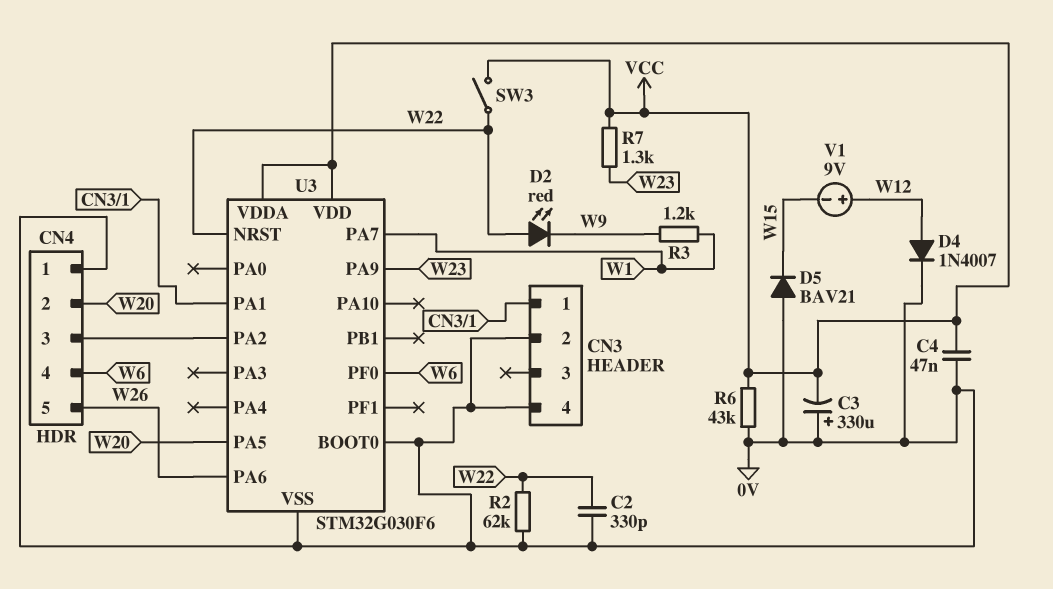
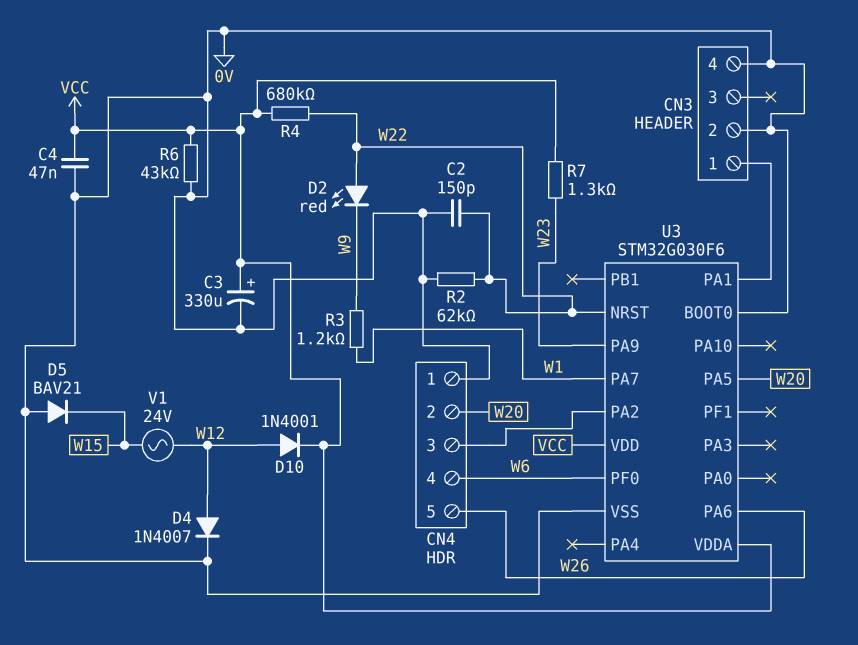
C2: 330pF (0V, W22) -> 150pF (0V, W22)
C3: 330uF (plus 0V, minus VCC) -> 330uF (plus VCC, minus 0V)
D10: none -> diode 1N4001 (A W12, K VCC)
R4: none -> 680k (VCC, W22)
SW3: switch (VCC, W22) -> none
V1: 9V (plus W12, minus W15) -> AC 24V (W12, W15)

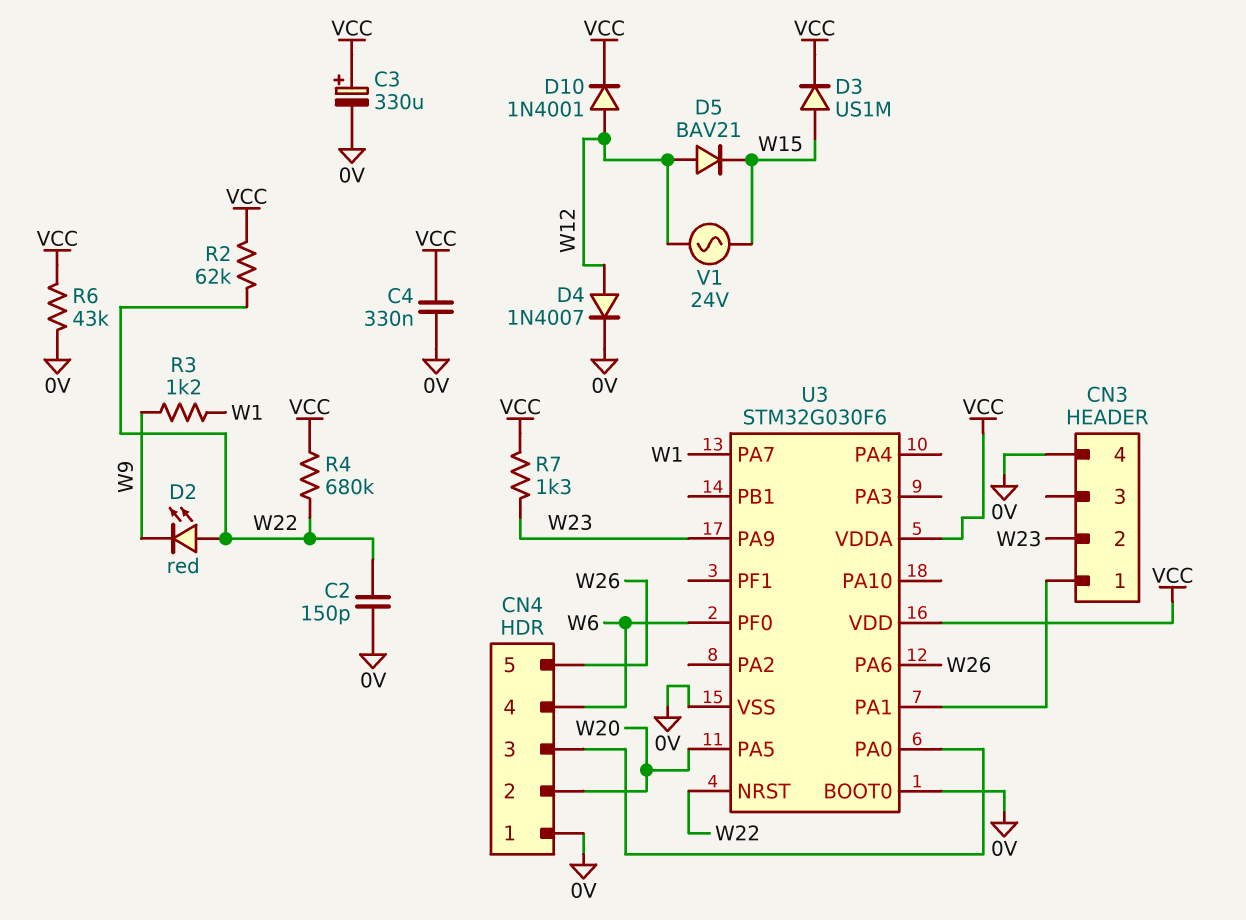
C4: 47nF (0V, VCC) -> 330nF (0V, VCC)
CN3 pin 2: 0V -> W23
D3: none -> diode US1M (A W15, K VCC)
D5: diode BAV21 (A 0V, K W15) -> diode BAV21 (A W12, K W15)
R2: 62k (0V, W22) -> 62k (VCC, W22)
U3 pin PA0: none -> CN4/3
U3 pin PA2: CN4/3 -> none

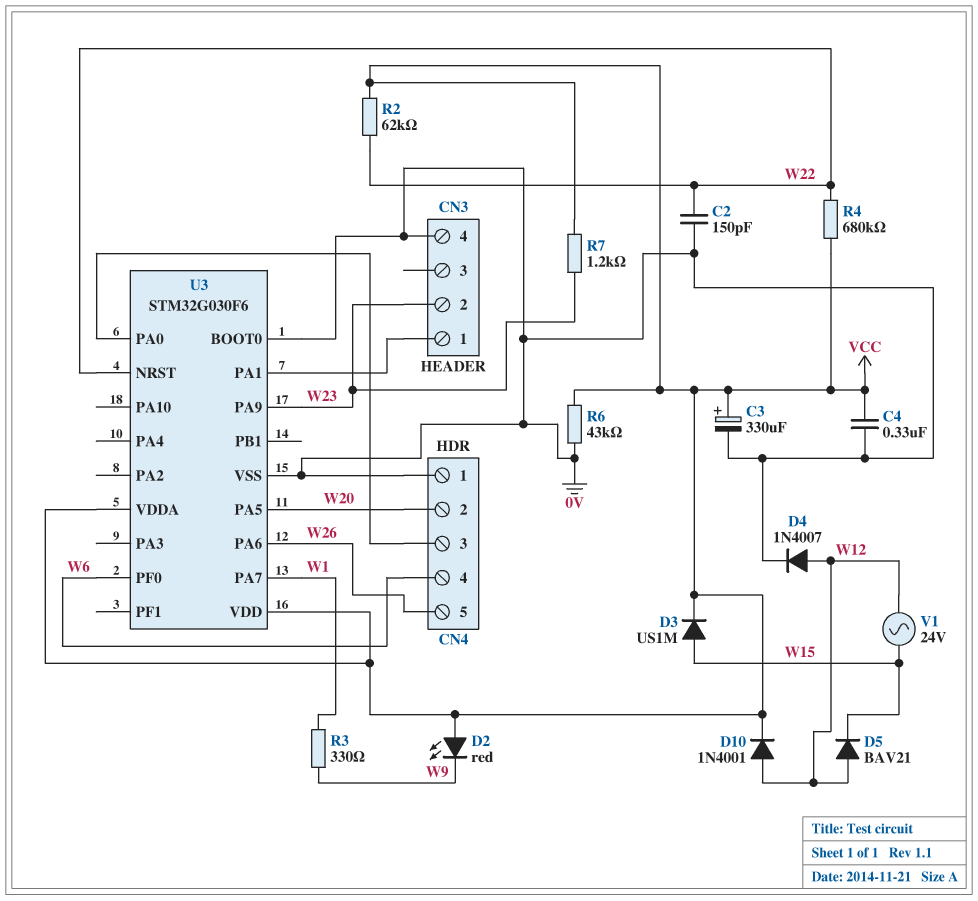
D2: LED red (A W22, K W9) -> LED red (A VCC, K W9)
R3: 1.2k (W1, W9) -> 330 (W1, W9)
R7: 1.3k (VCC, W23) -> 1.2k (VCC, W23)

